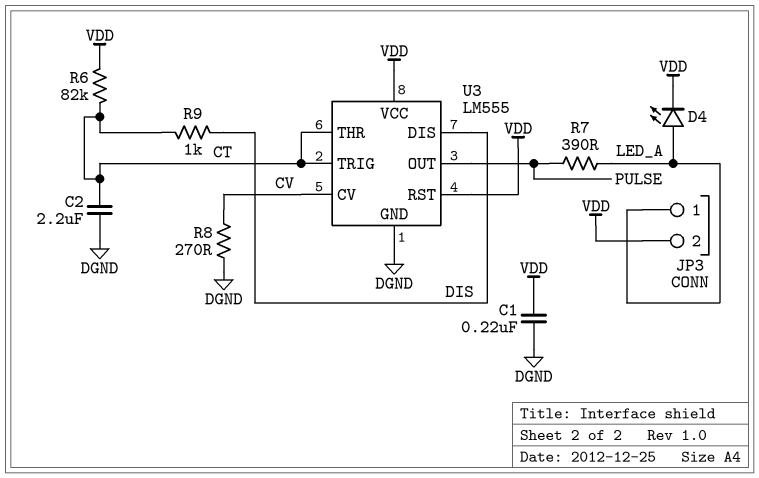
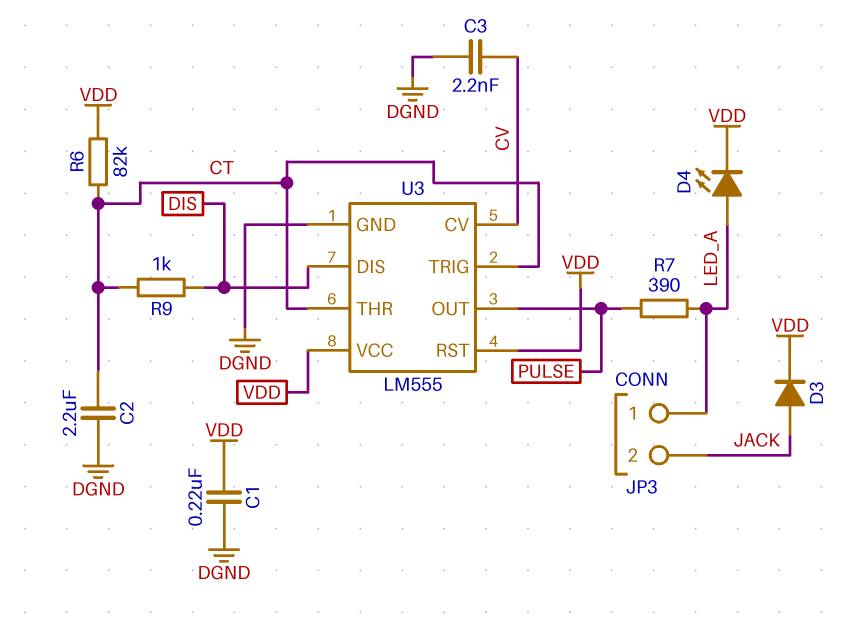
C3: none -> 2.2nF (CV, DGND)
D3: none -> diode (A JACK, K VDD)
JP3 pin 2: VDD -> JACK
R8: 270 (CV, DGND) -> none

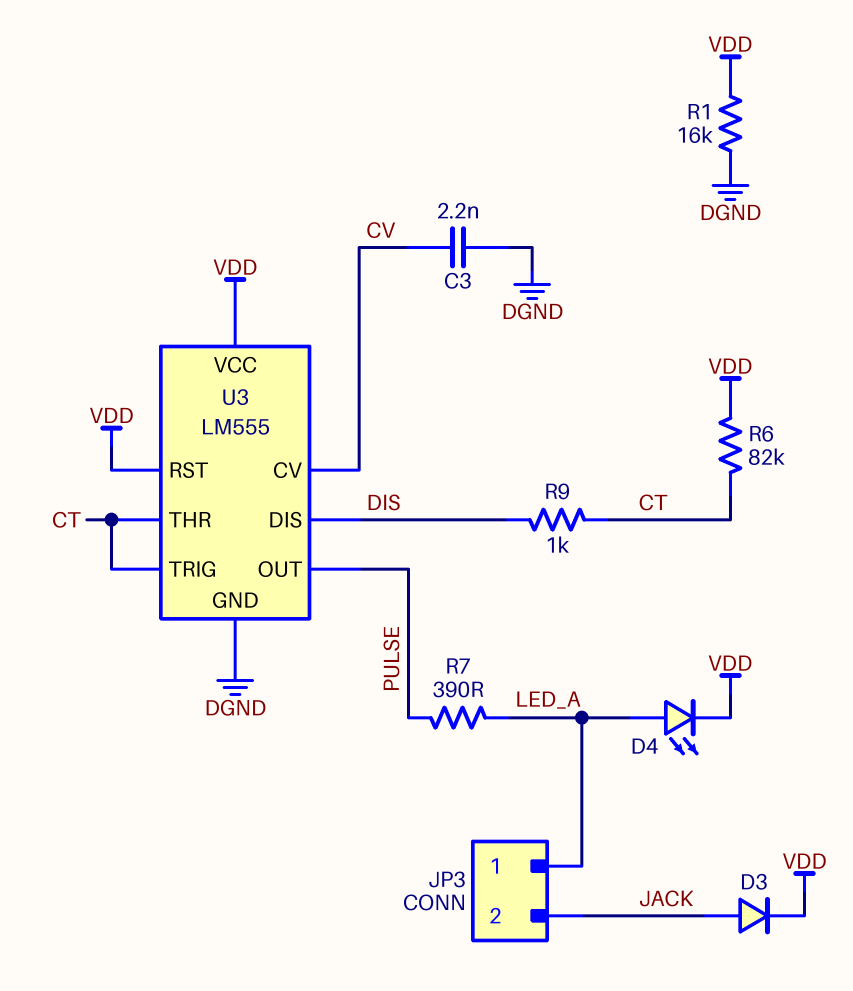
C1: 220nF (DGND, VDD) -> none
C2: 2.2uF (CT, DGND) -> none
R1: none -> 16k (DGND, VDD)

